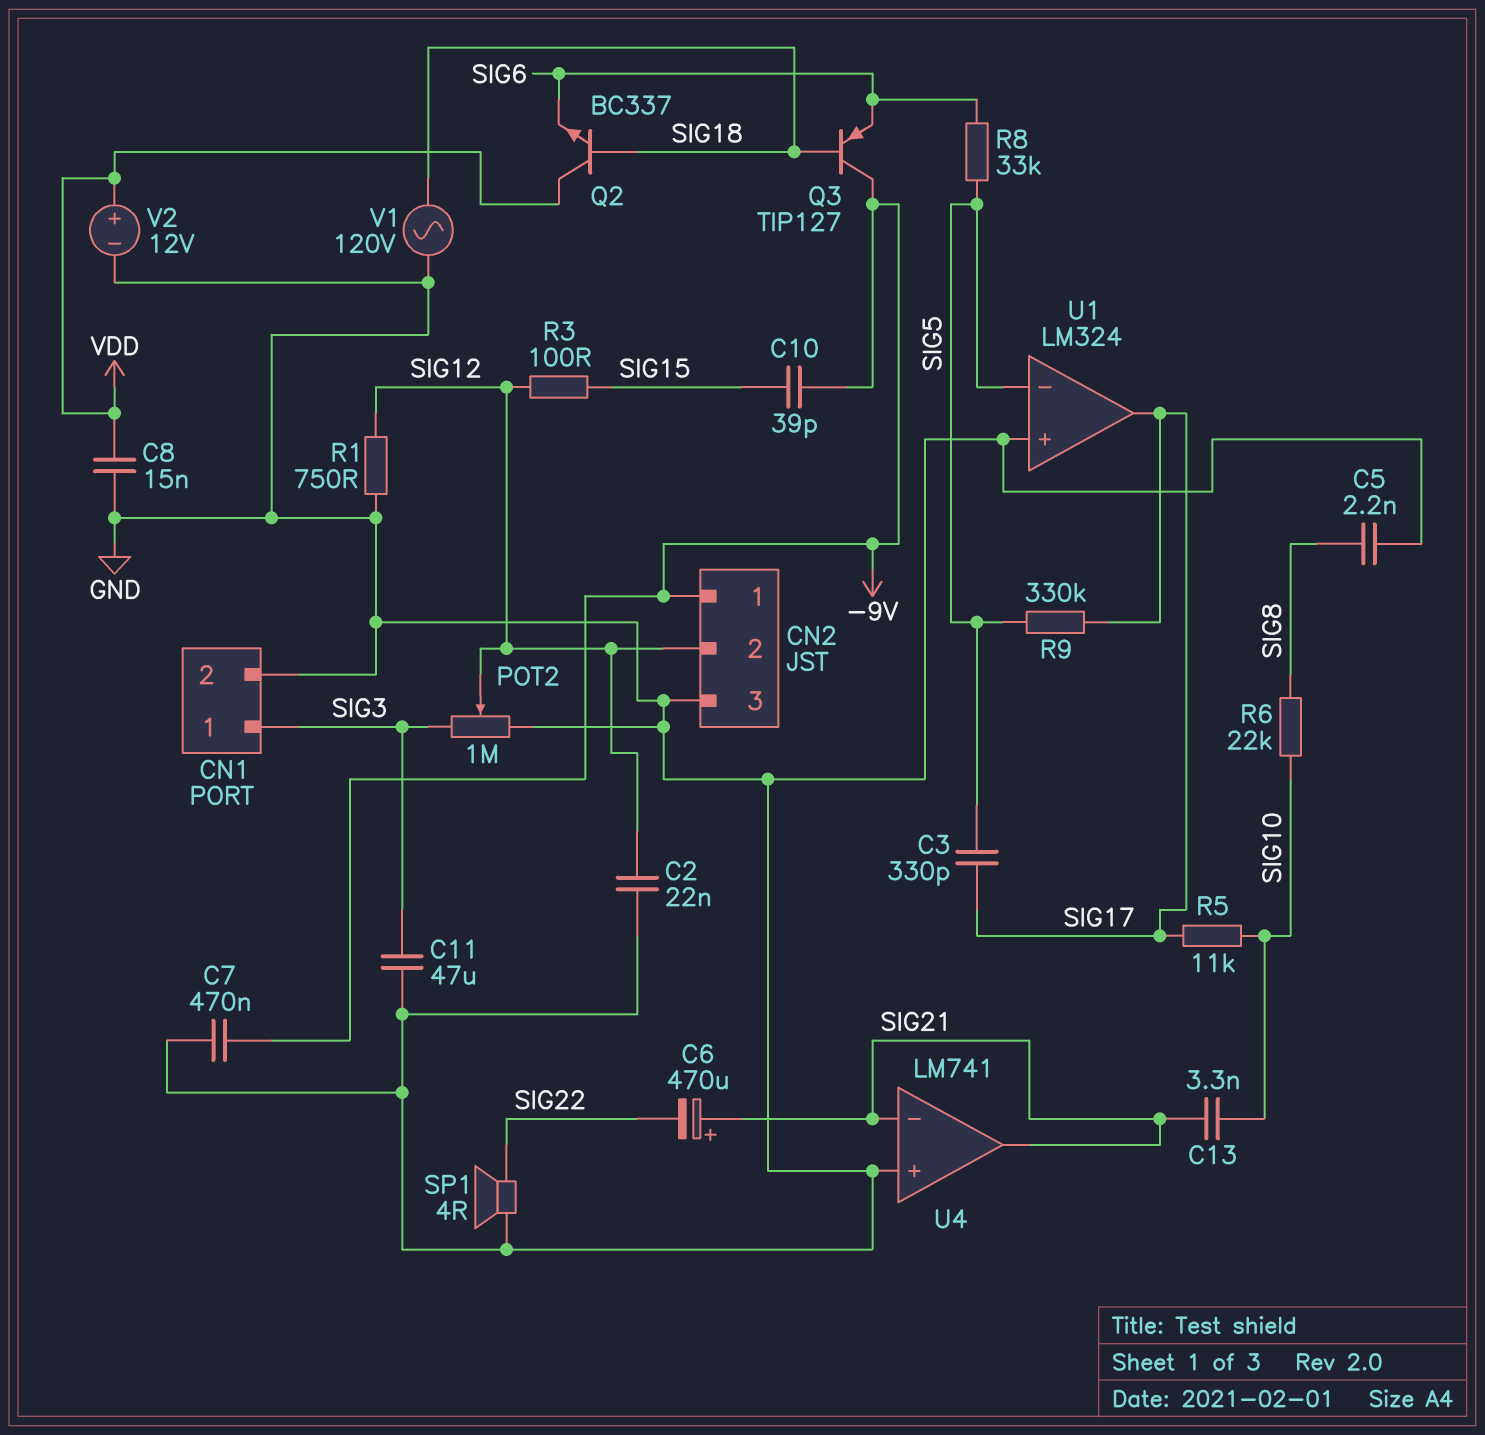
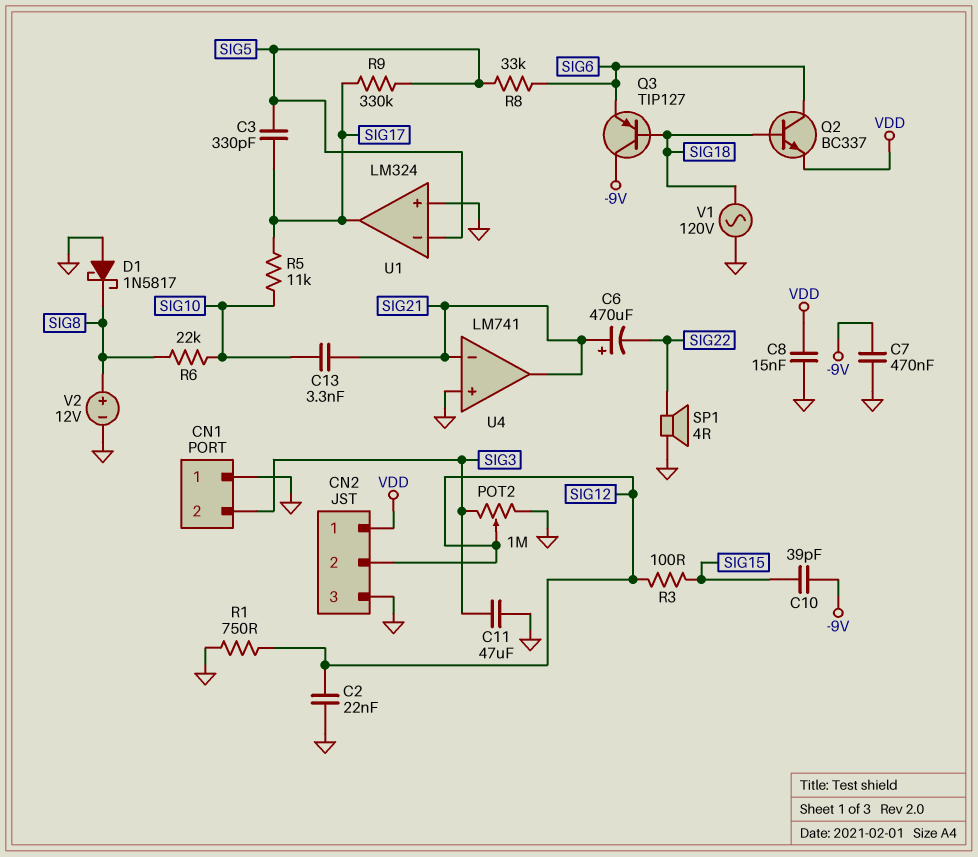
C5: 2.2nF (GND, SIG8) -> none
CN1 pin 1: SIG3 -> GND
CN1 pin 2: GND -> SIG3
CN2 pin 1: -9V -> VDD
D1: none -> schottky 1N5817 (A GND, K SIG8)
Q2: NPN BC337 (B SIG18, C VDD, E SIG6) -> NPN BC337 (B SIG18, C SIG6, E VDD)
V2: 12V (plus VDD, minus GND) -> 12V (plus SIG8, minus GND)

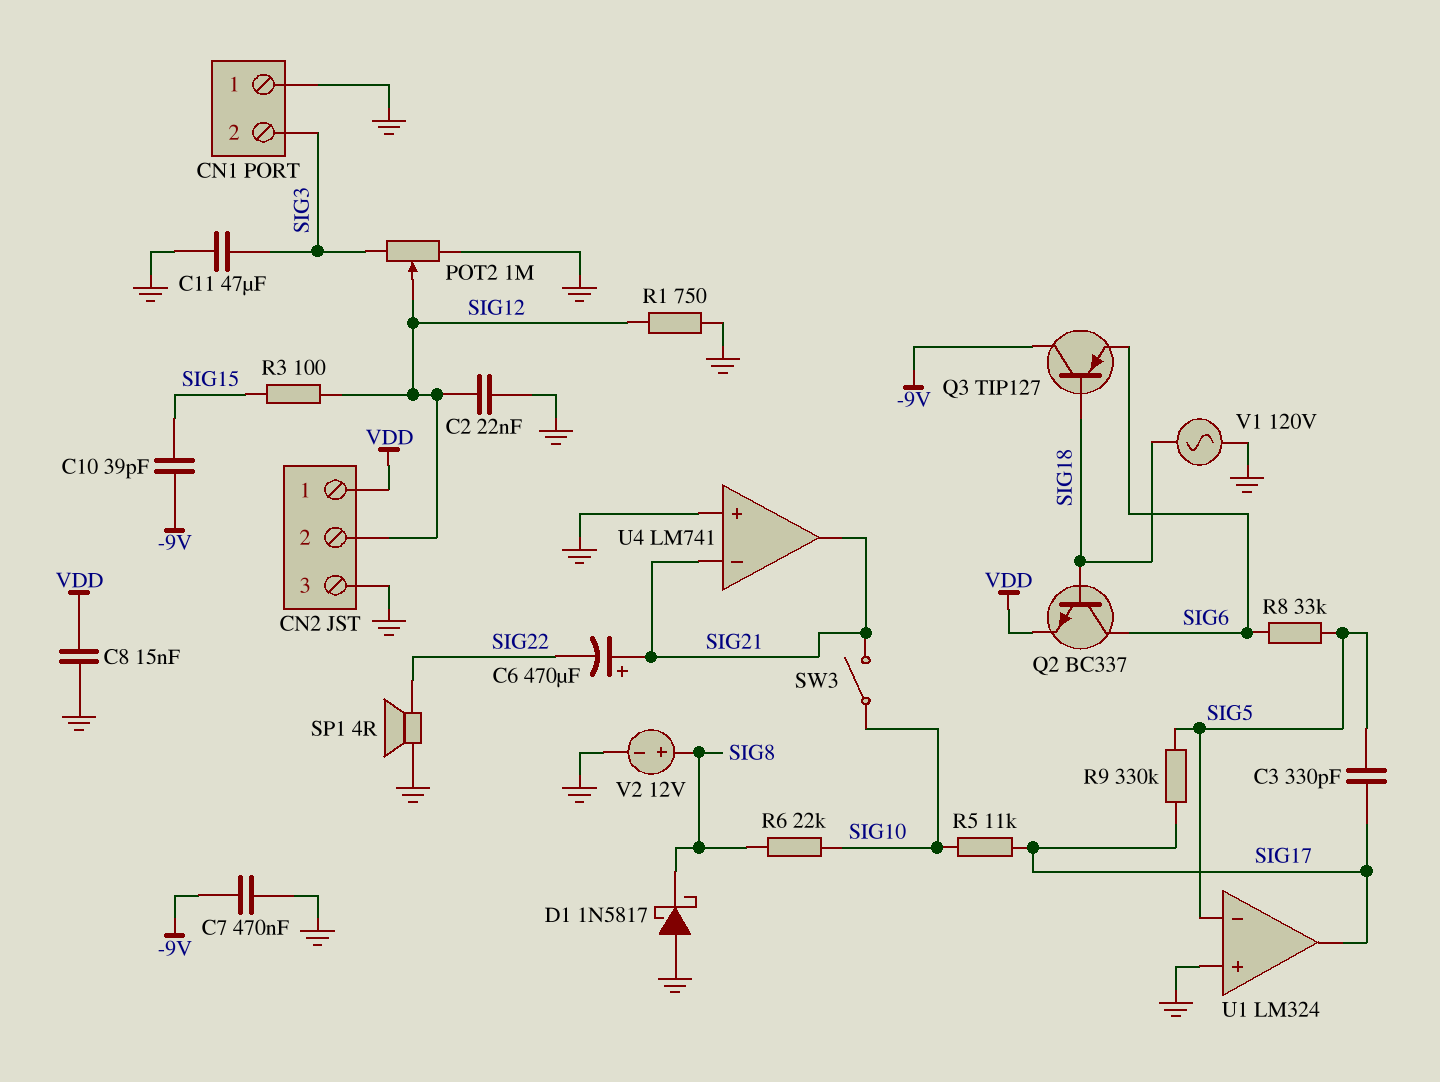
C13: 3.3nF (SIG10, SIG21) -> none
SW3: none -> switch (SIG10, SIG21)

